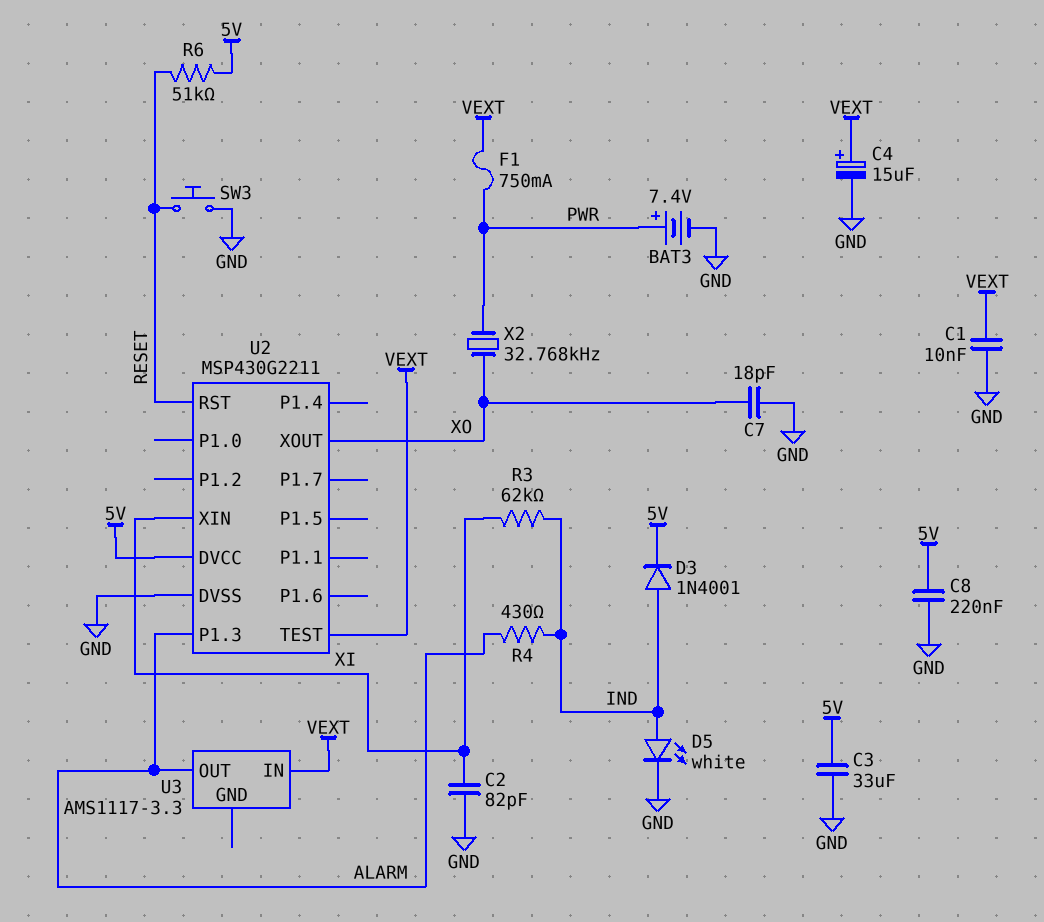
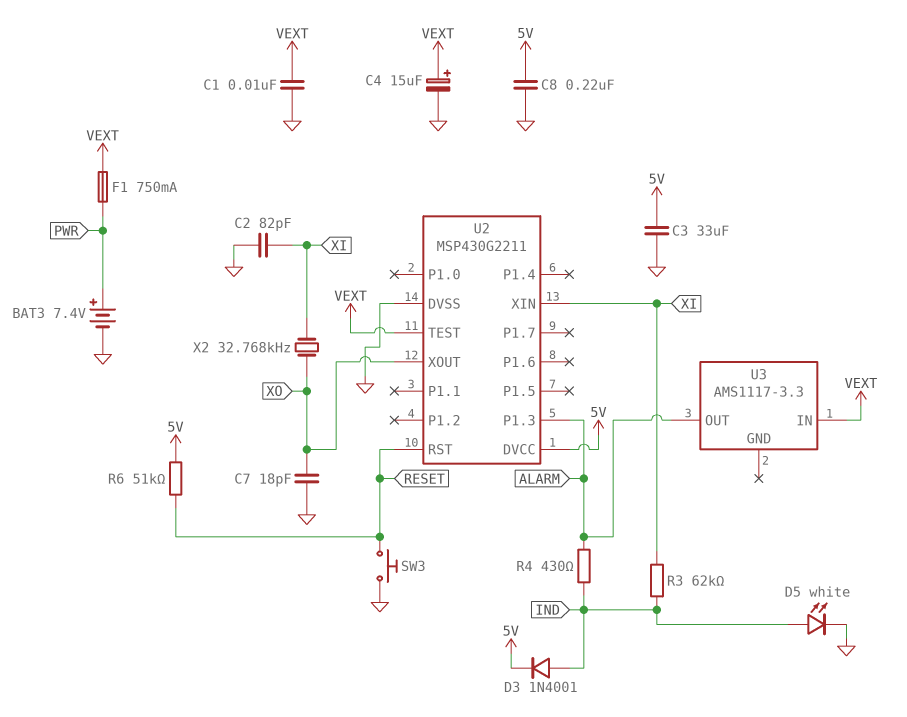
X2: 32.768kHz (PWR, XO) -> 32.768kHz (XI, XO)

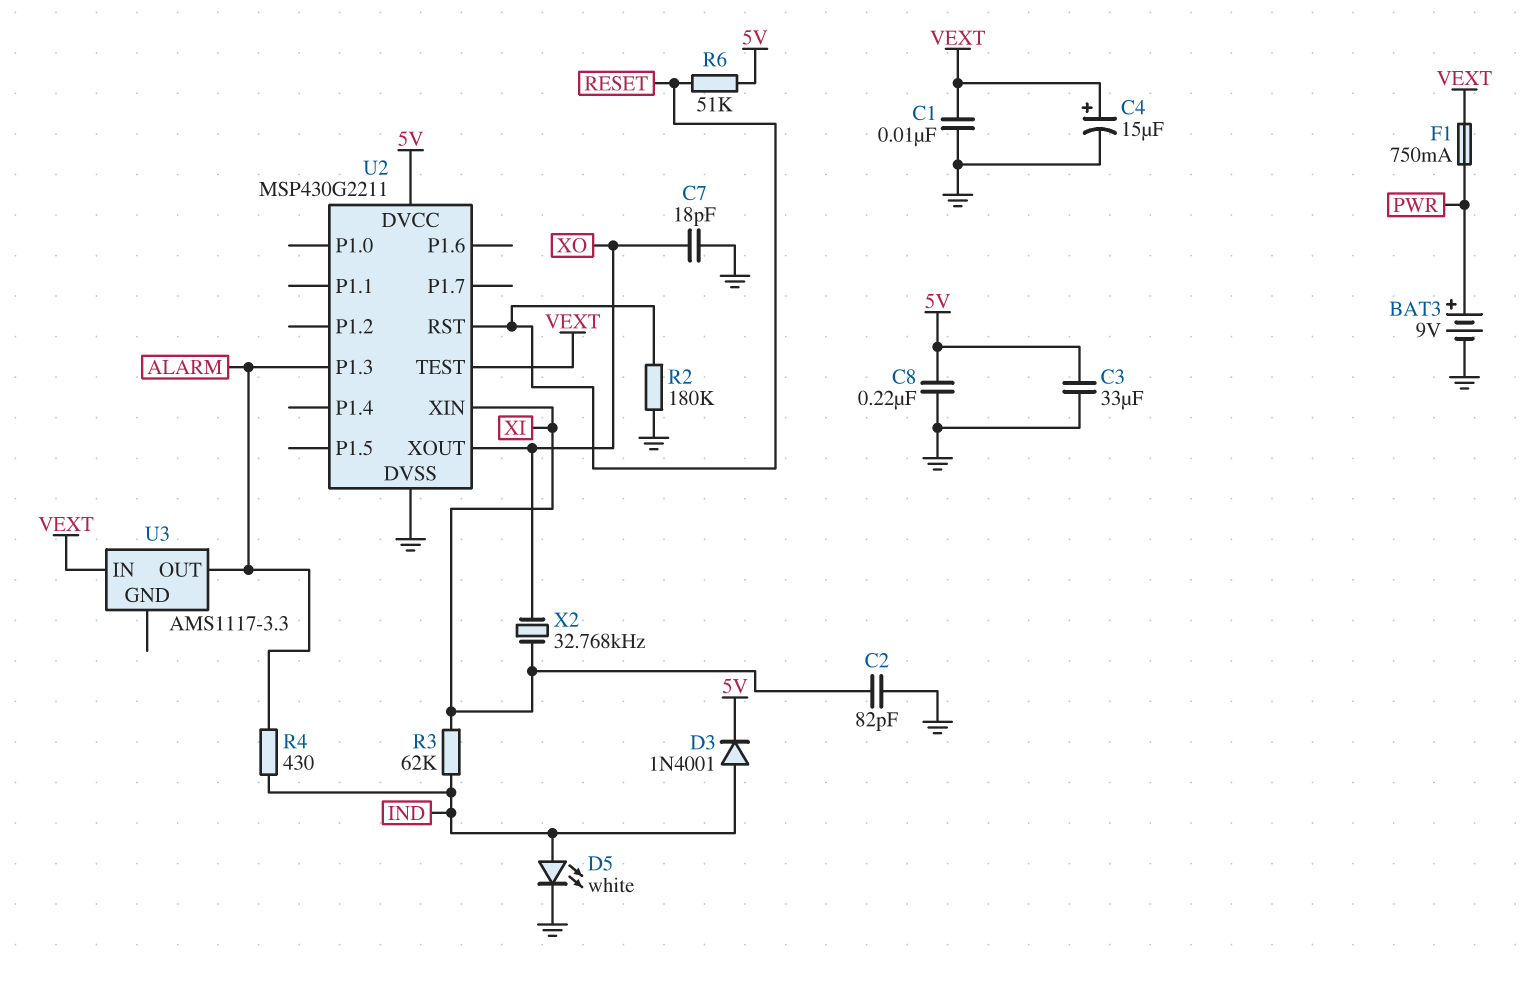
BAT3: 7.4V (plus PWR, minus GND) -> 9V (plus PWR, minus GND)
R2: none -> 180k (GND, RESET)
SW3: button (GND, RESET) -> none

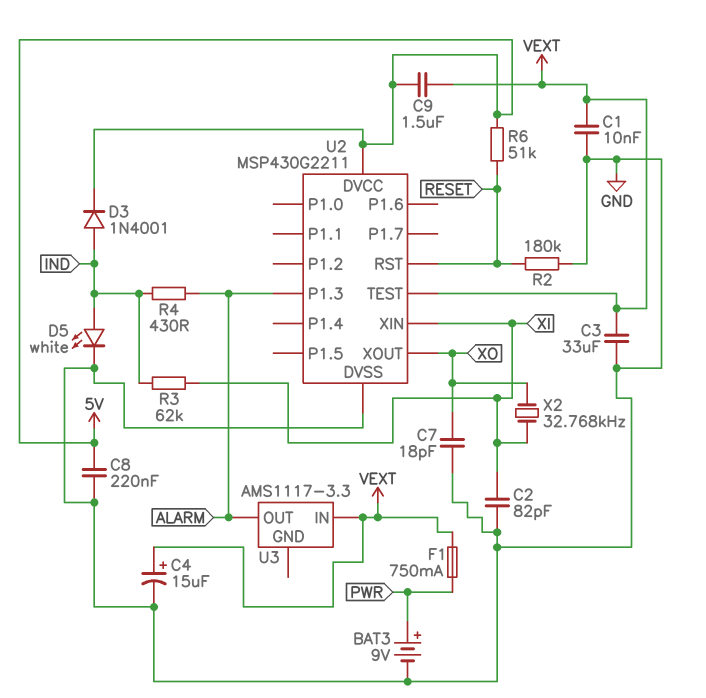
C3: 33uF (5V, GND) -> 33uF (GND, VEXT)
C9: none -> 1.5uF (5V, VEXT)

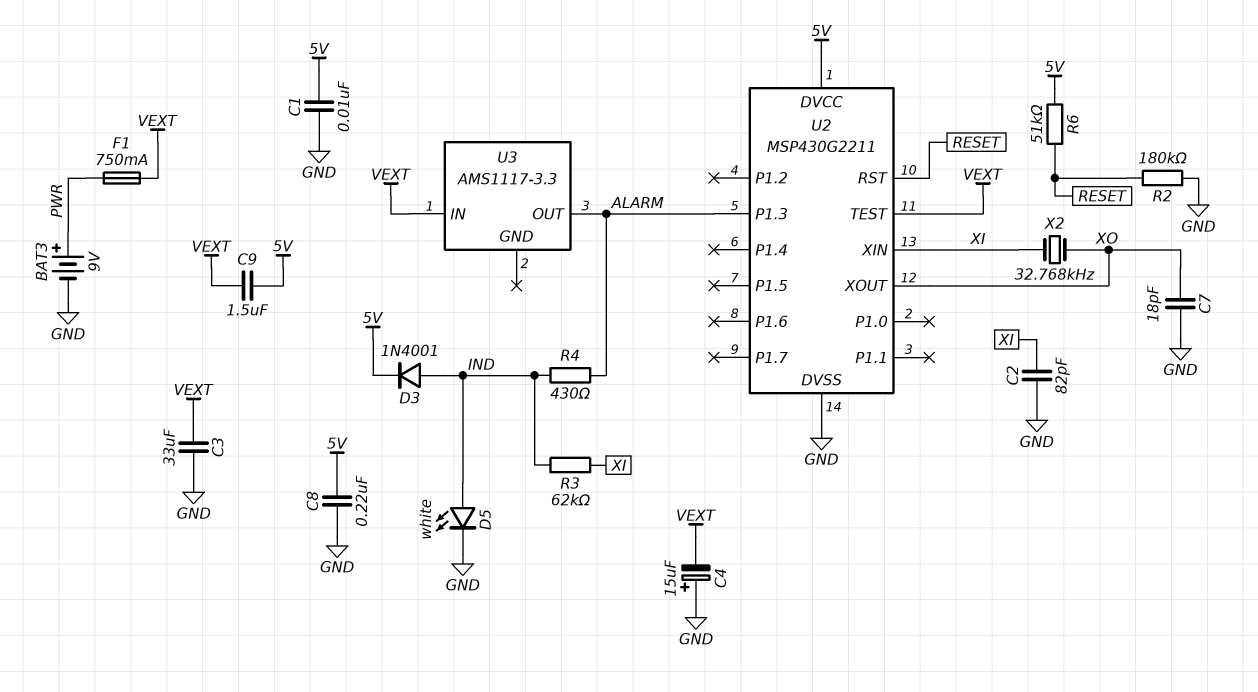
C1: 10nF (GND, VEXT) -> 10nF (5V, GND)
C4: 15uF (plus VEXT, minus GND) -> 15uF (plus GND, minus VEXT)

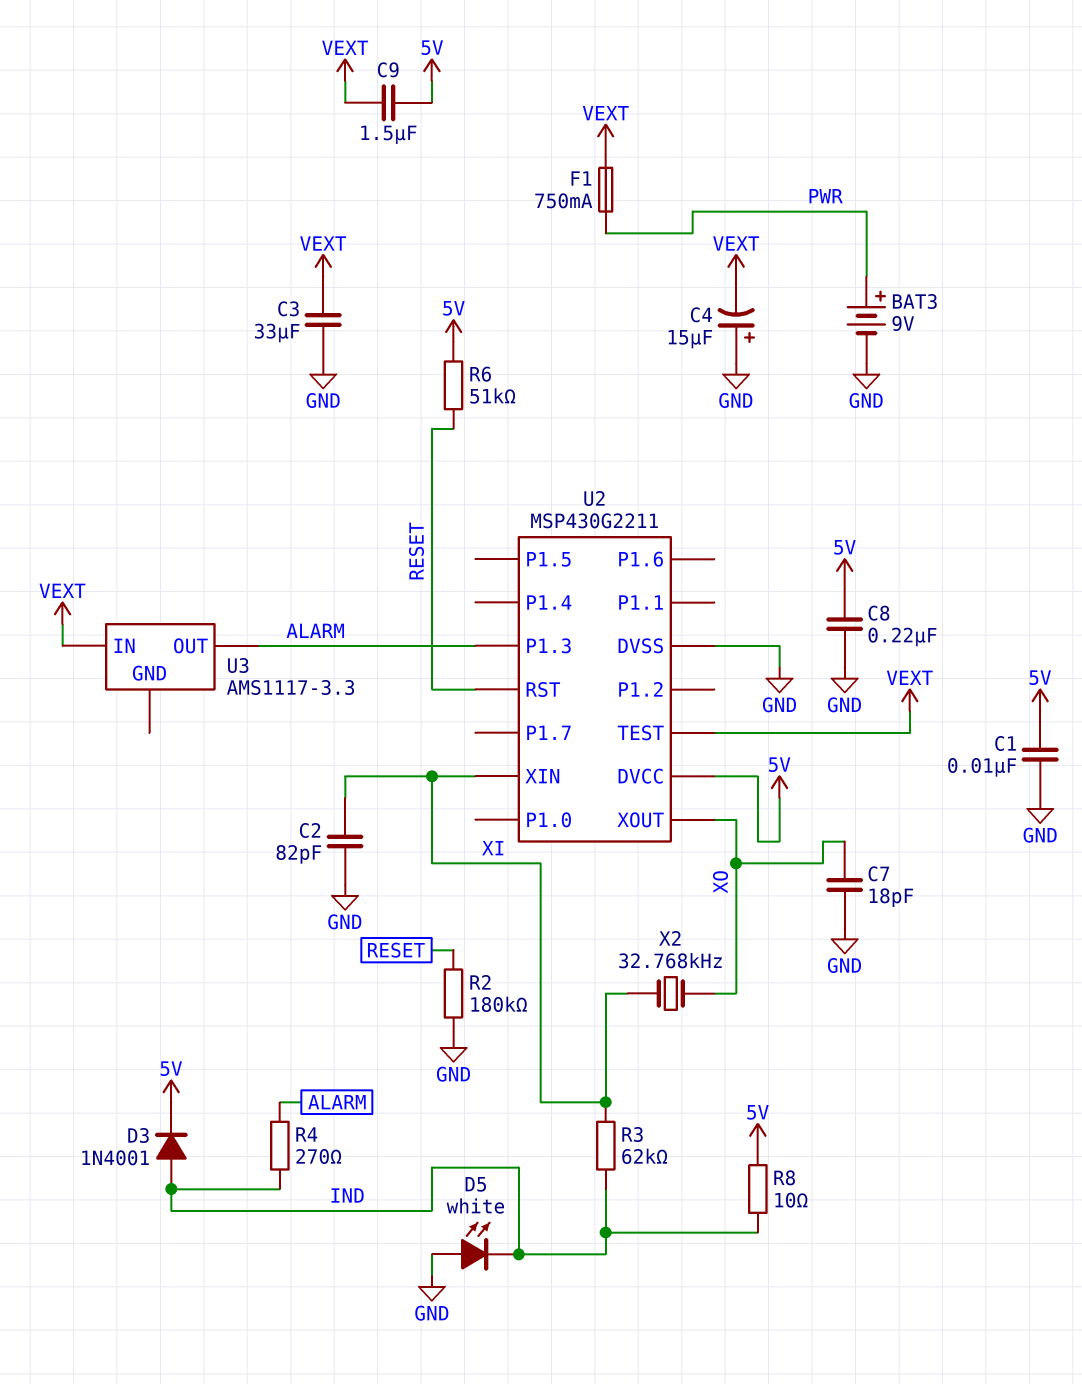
D5: LED white (A IND, K GND) -> LED white (A GND, K IND)
R4: 430 (ALARM, IND) -> 270 (ALARM, IND)
R8: none -> 10 (5V, IND)

